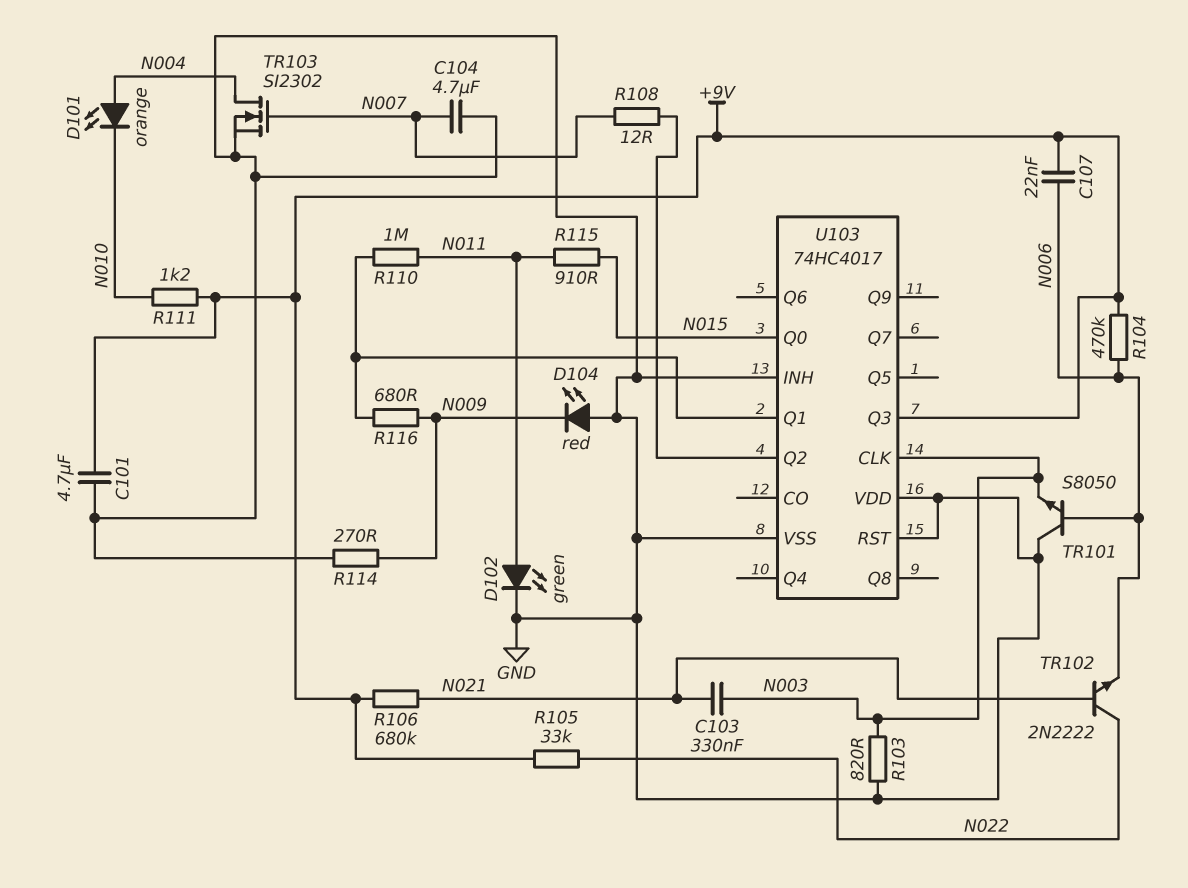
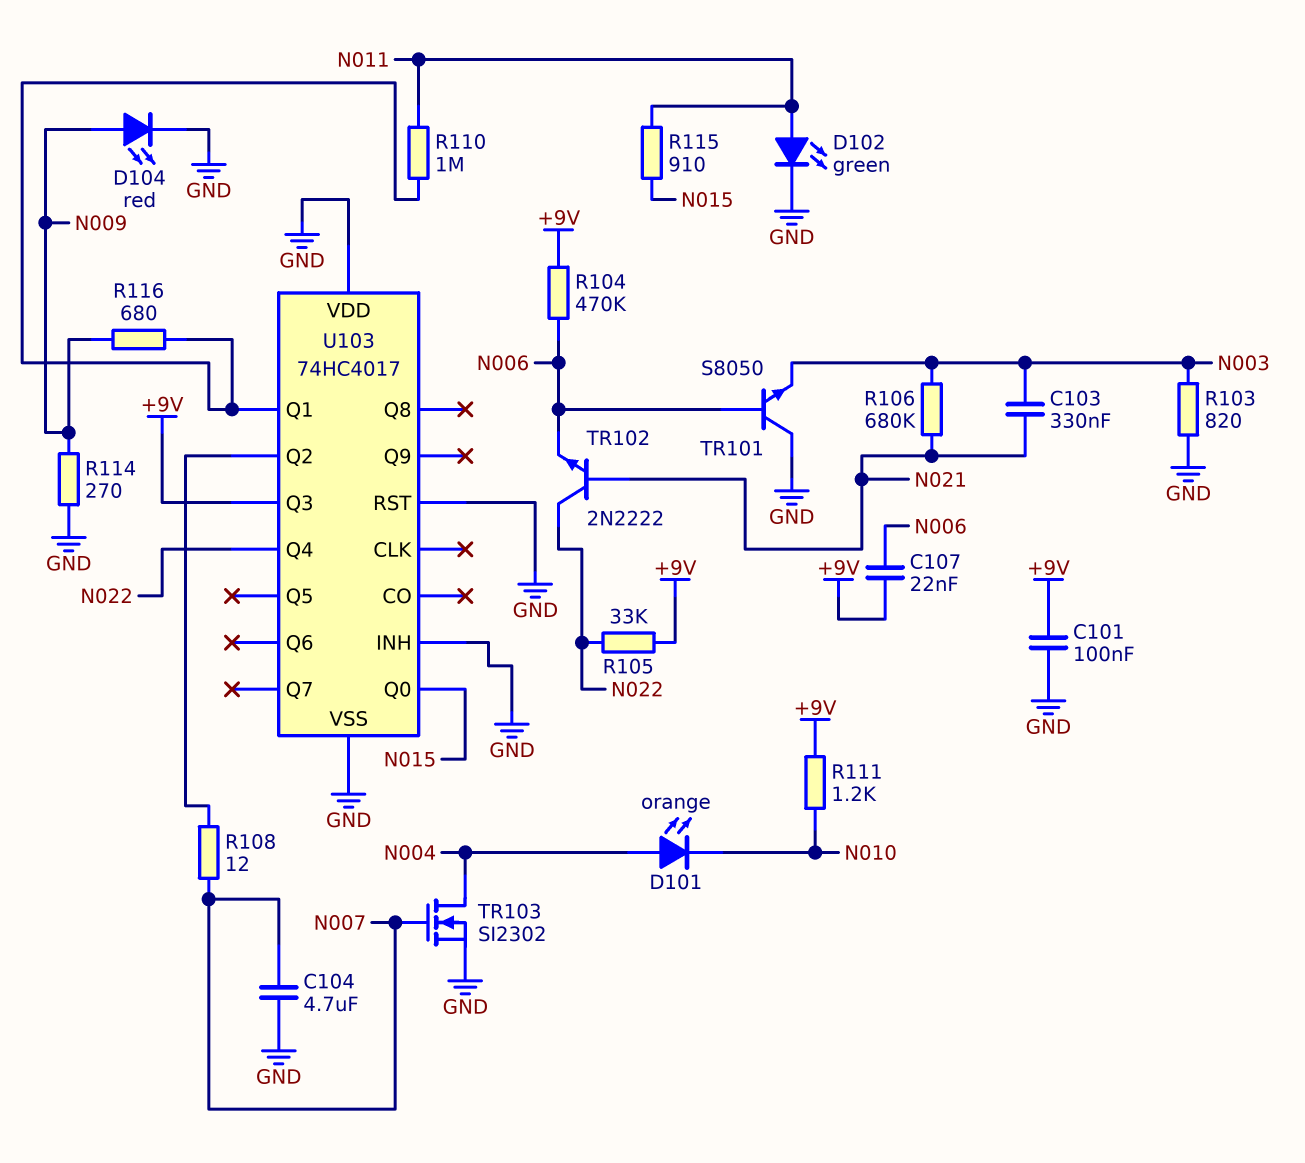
C101: 4.7uF (+9V, GND) -> 100nF (+9V, GND)
D104: LED red (A GND, K N009) -> LED red (A N009, K GND)
R106: 680k (+9V, N021) -> 680k (N003, N021)
U103 pin CLK: N003 -> none
U103 pin Q4: none -> N022

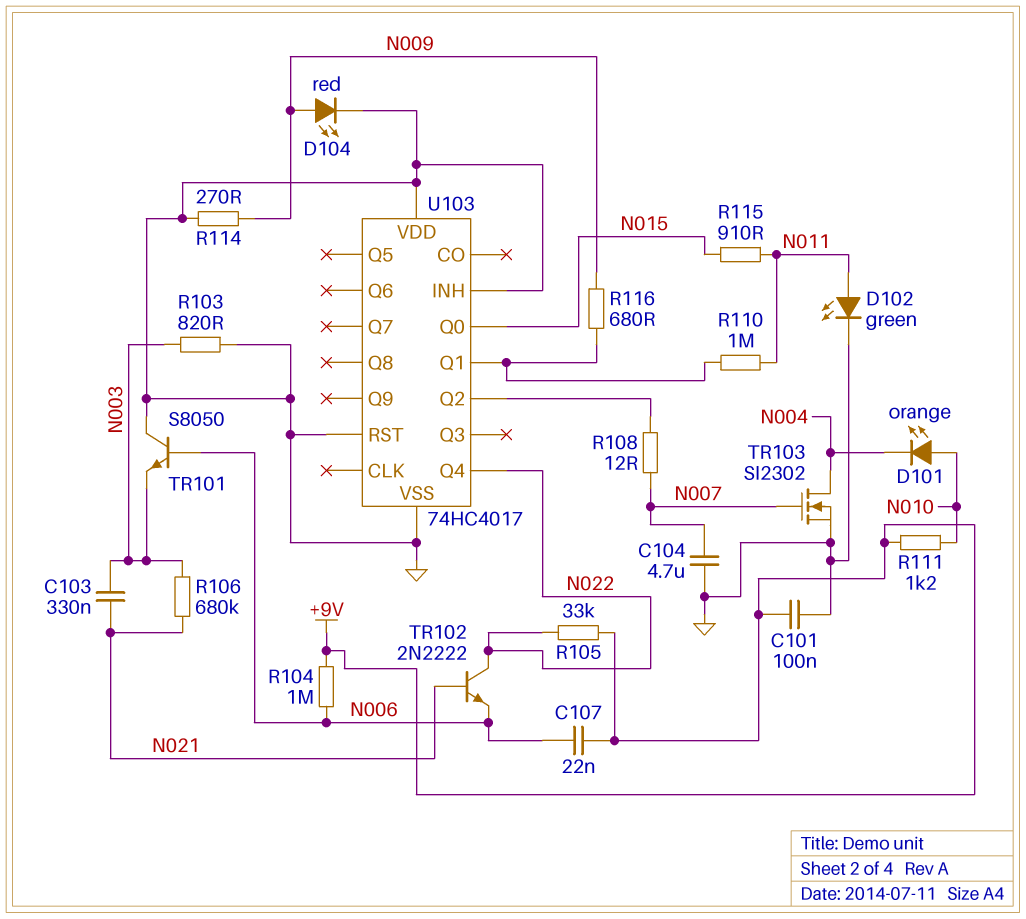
D101: LED orange (A N004, K N010) -> LED orange (A N010, K N004)
R104: 470k (+9V, N006) -> 1M (+9V, N006)
U103 pin Q3: +9V -> none

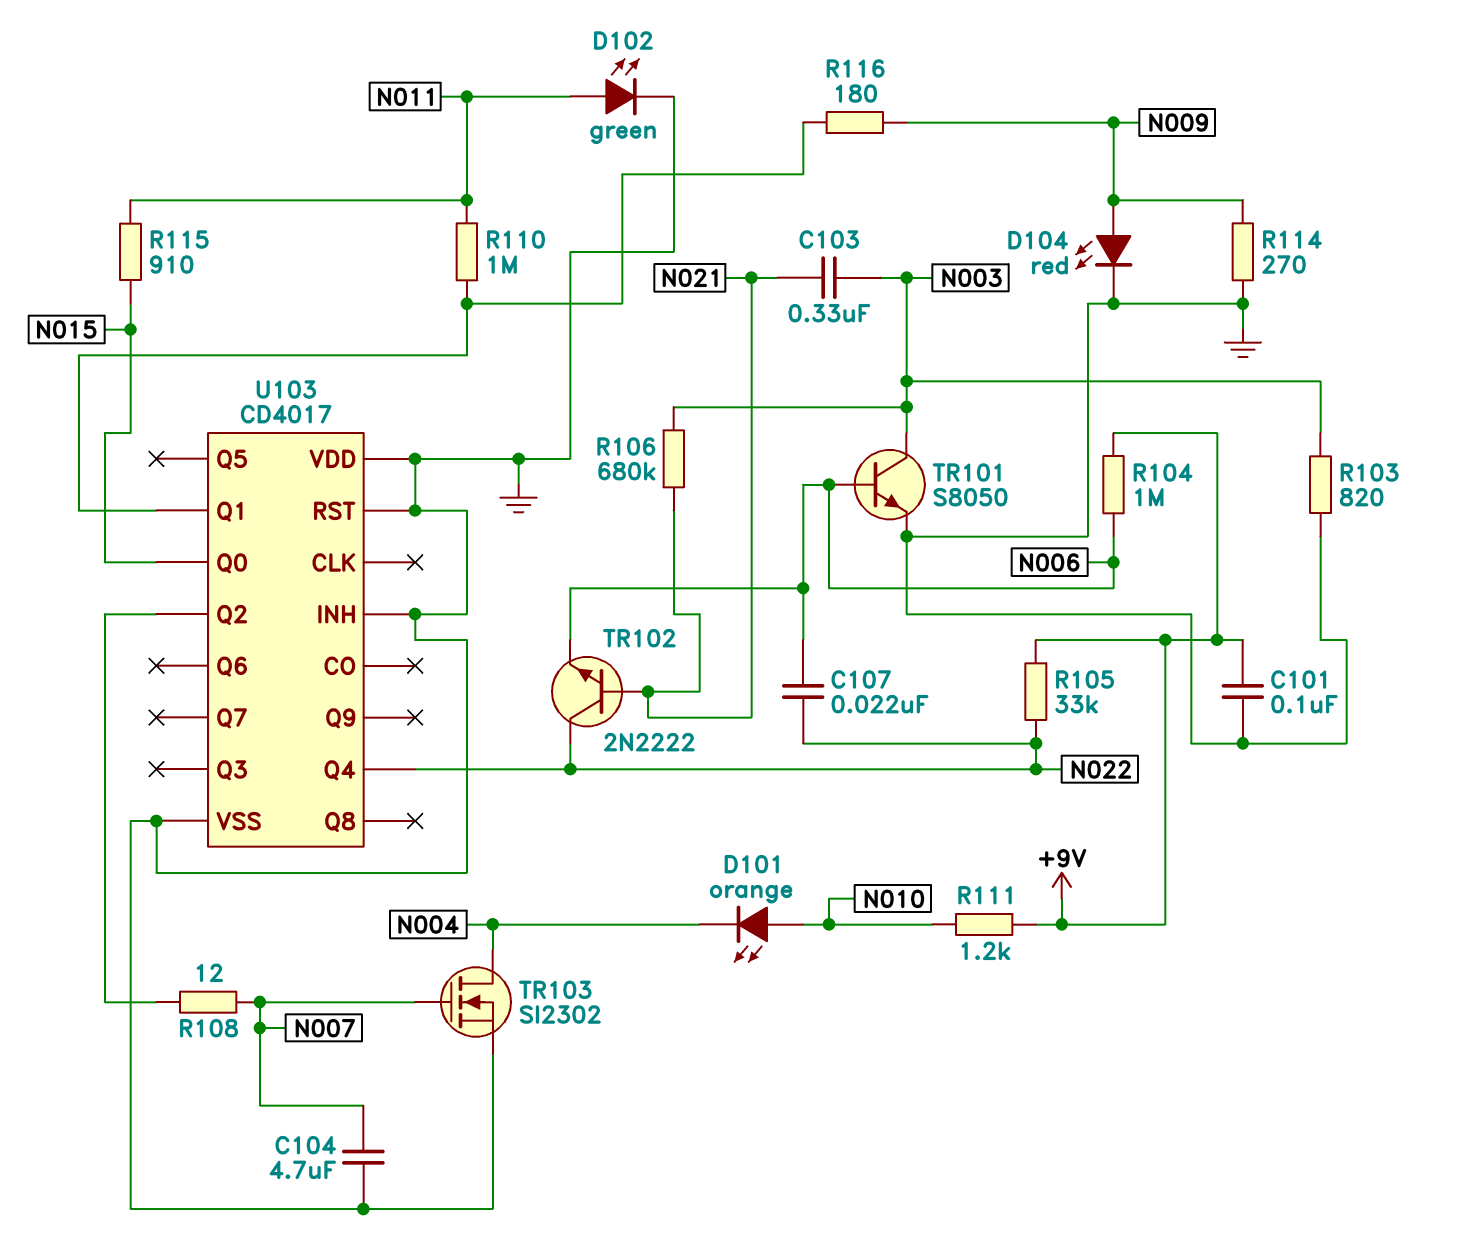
C107: 22nF (+9V, N006) -> 22nF (N006, N022)
R116: 680 (N009, U103/Q1) -> 180 (N009, U103/Q1)
TR101: NPN S8050 (B N006, C GND, E N003) -> NPN S8050 (B N006, C N003, E GND)
U103: 74HC4017 -> CD4017

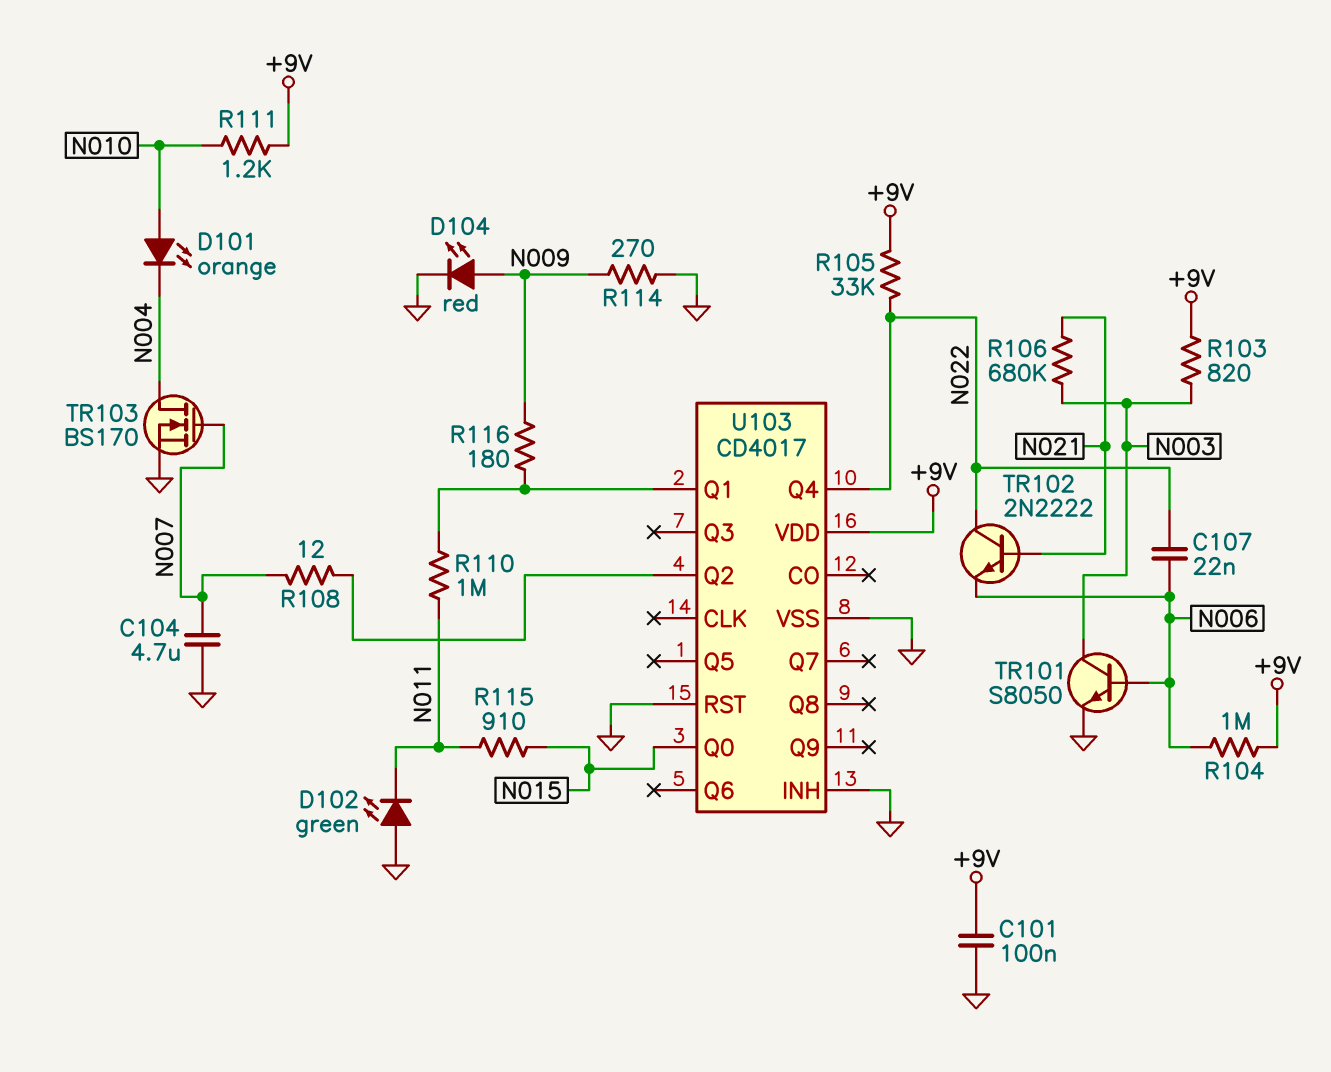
C103: 330nF (N003, N021) -> none
D102: LED green (A N011, K GND) -> LED green (A GND, K N011)
R103: 820 (GND, N003) -> 820 (+9V, N003)
TR103: NMOS SI2302 (G N007, D N004, S GND) -> NMOS BS170 (G N007, D N004, S GND)
U103 pin VDD: GND -> +9V

